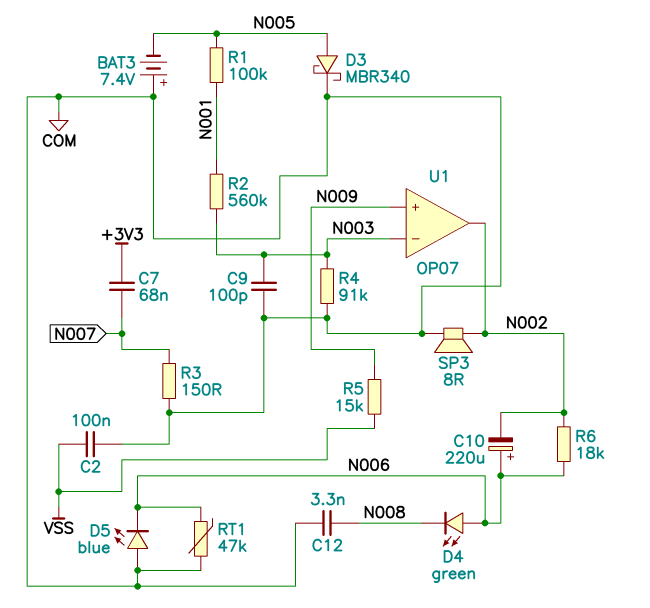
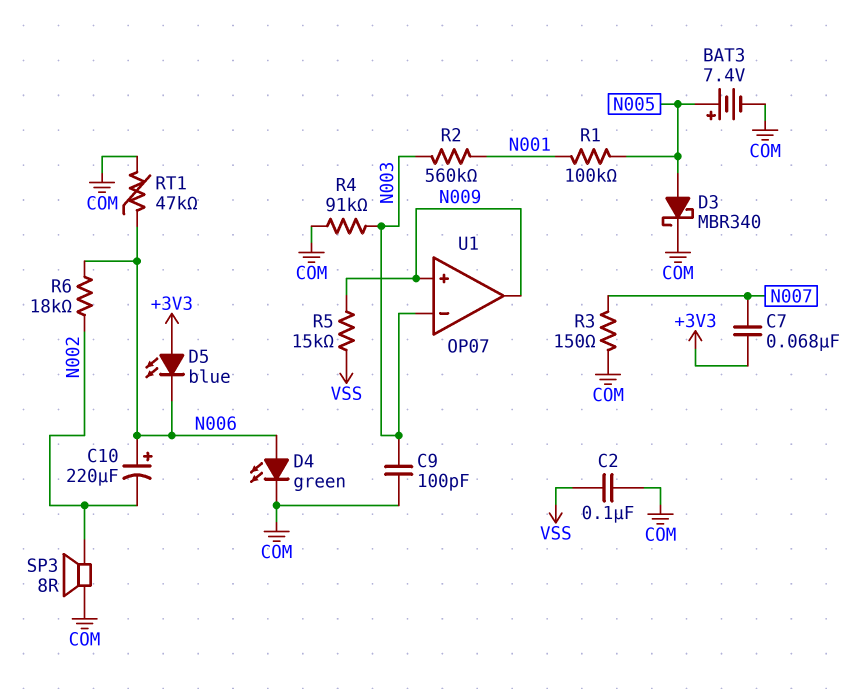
BAT3: 7.4V (plus COM, minus N005) -> 7.4V (plus N005, minus COM)
C12: 3.3nF (COM, N008) -> none
D4: LED green (A N006, K N008) -> LED green (A N006, K COM)
D5: LED blue (A COM, K N006) -> LED blue (A +3V3, K N006)
U1 pin out: N002 -> N009

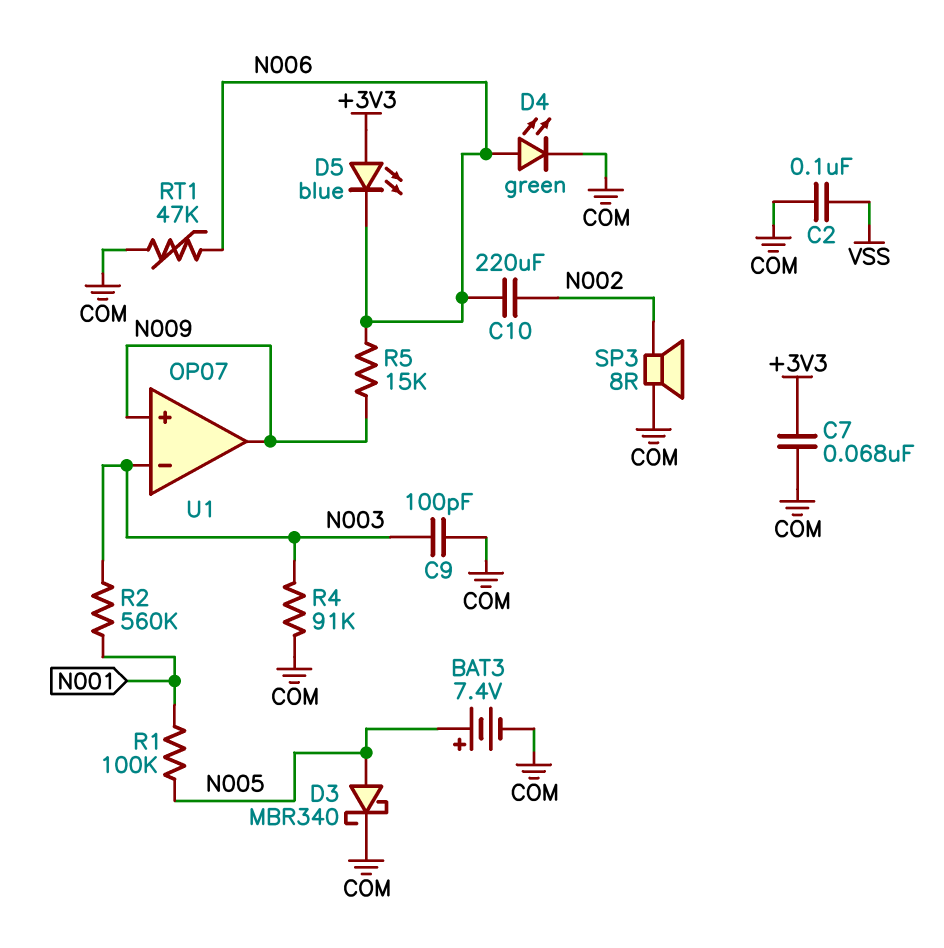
C7: 68nF (+3V3, N007) -> 68nF (+3V3, COM)
C10: 220uF (plus N006, minus N002) -> 220uF (N002, N006)
R3: 150 (COM, N007) -> none
R5: 15k (N009, VSS) -> 15k (N006, N009)
R6: 18k (N002, N006) -> none

